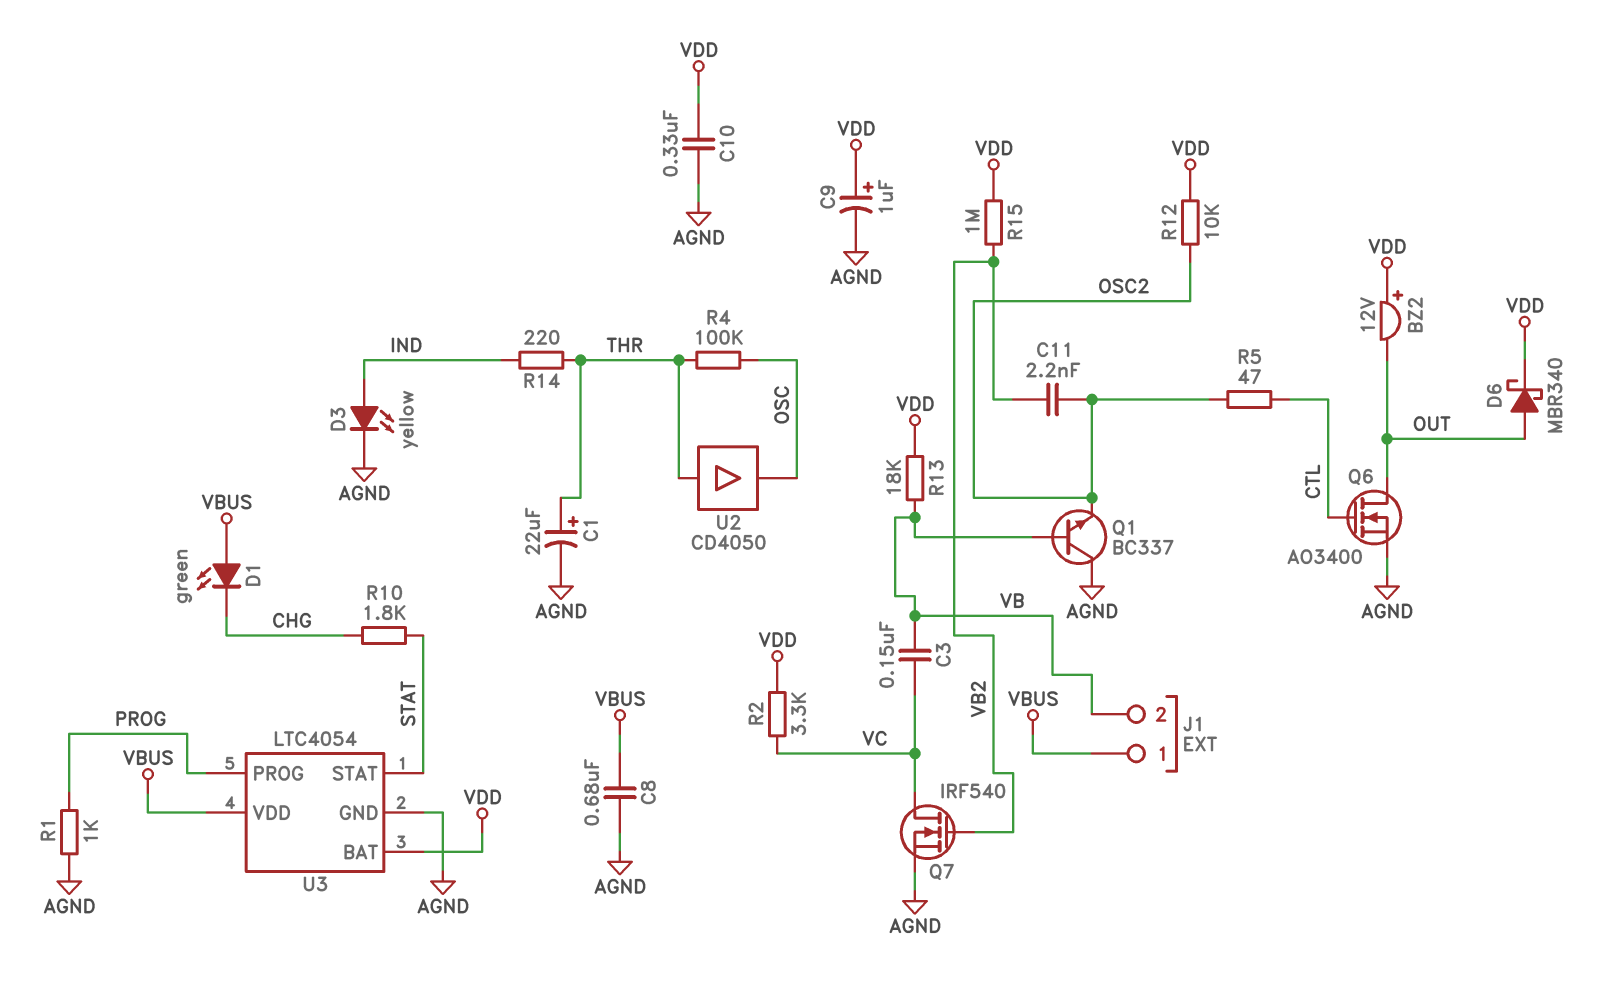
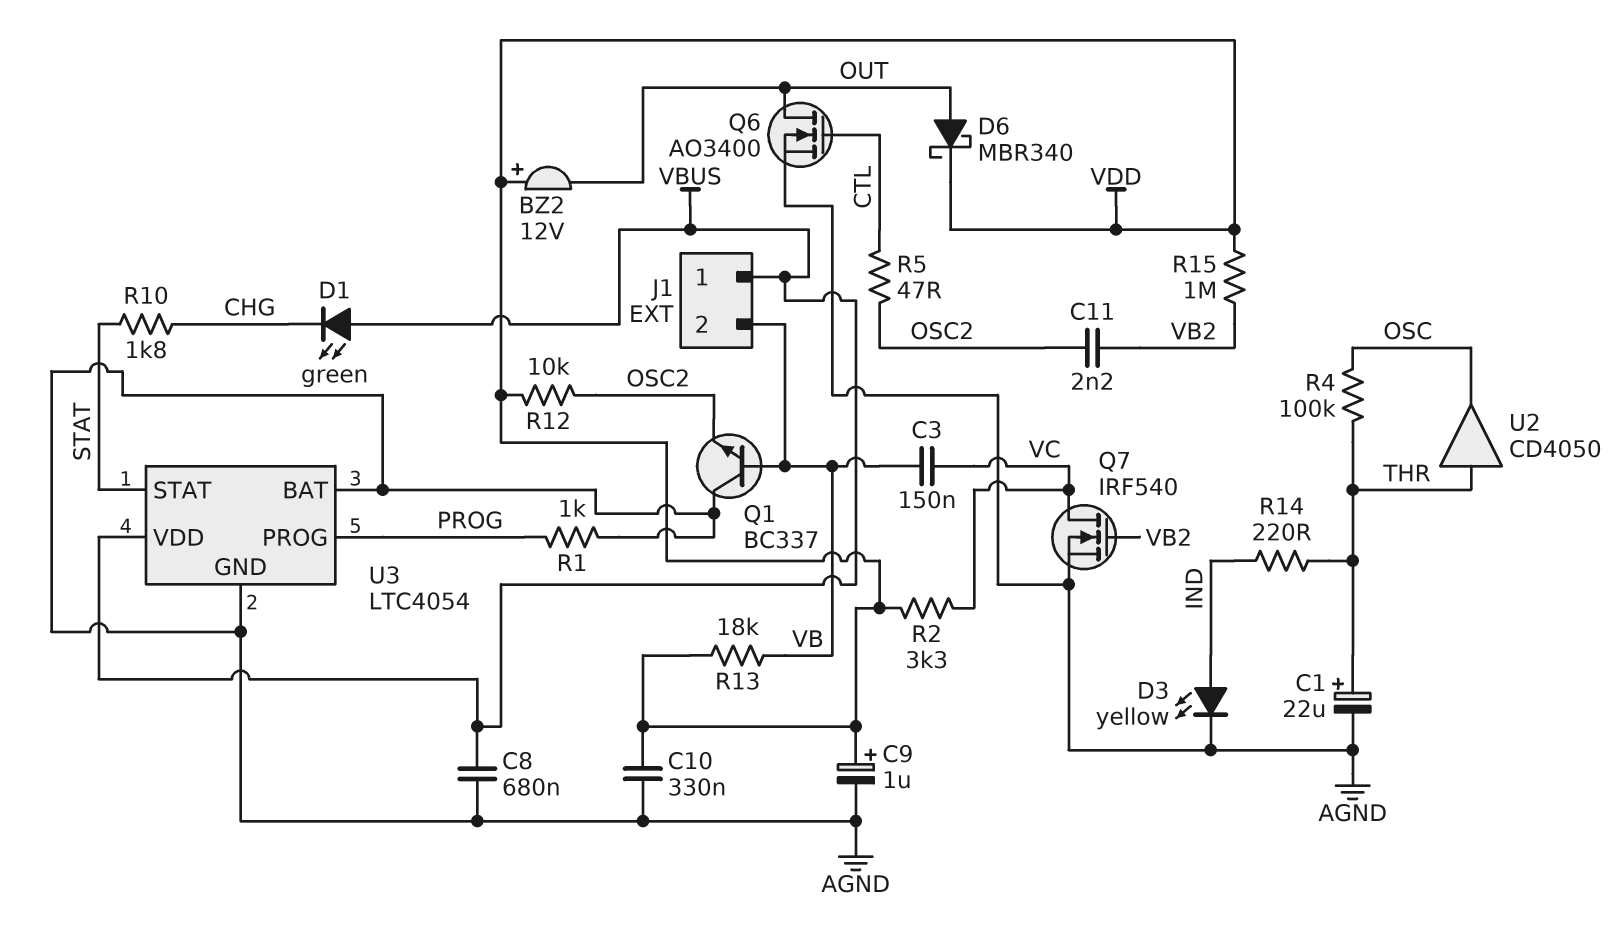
U3 pin BAT: VDD -> AGND

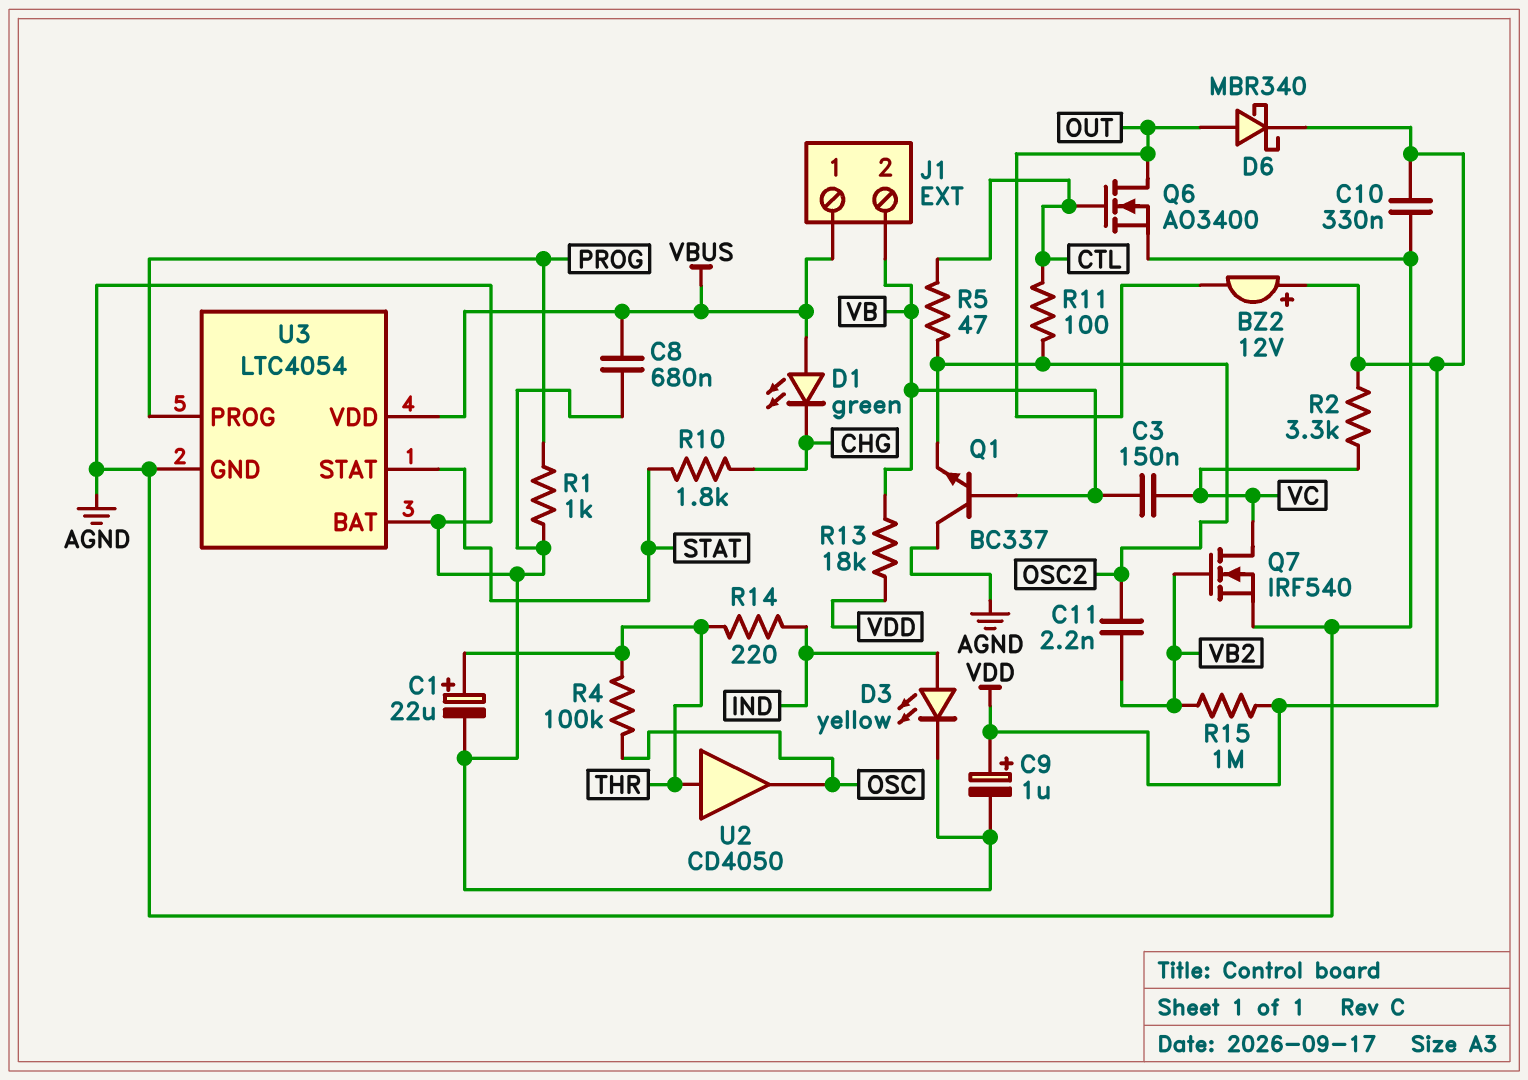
R11: none -> 100 (CTL, OSC2)
R12: 10k (OSC2, VDD) -> none

